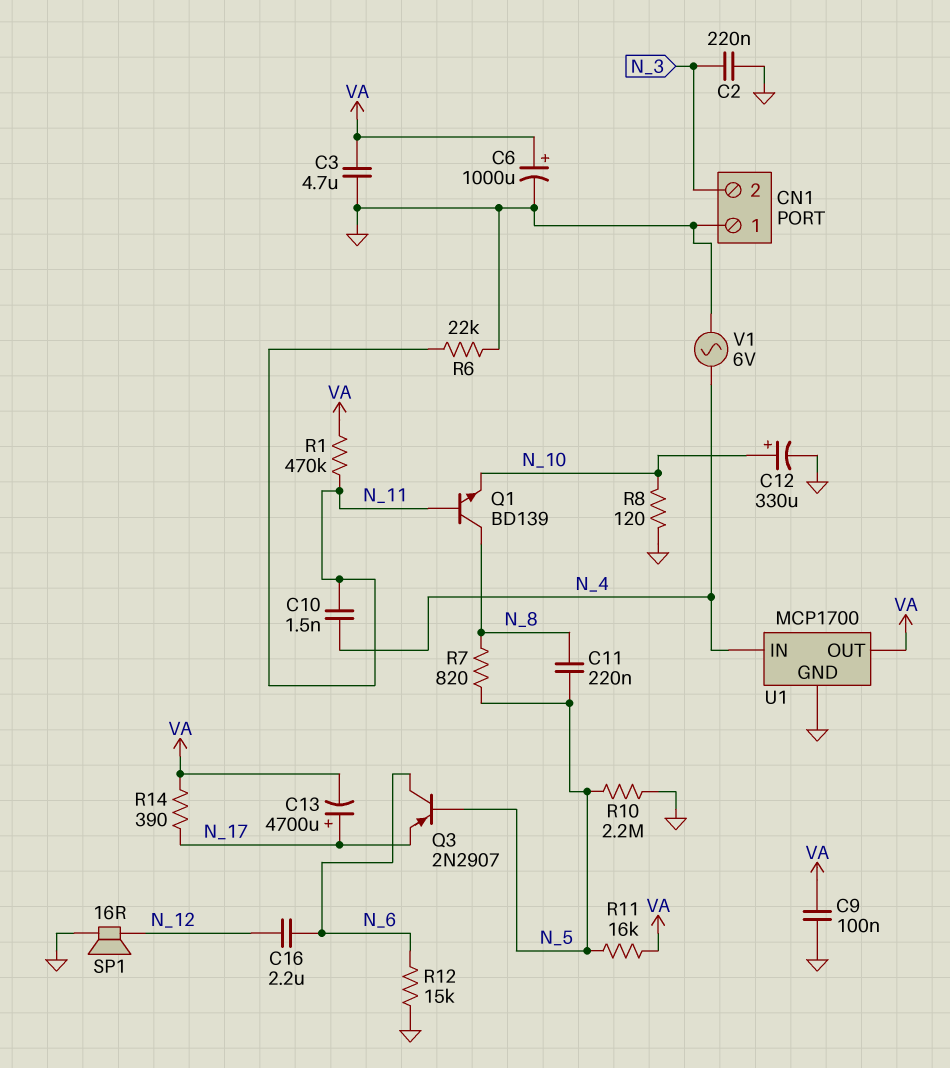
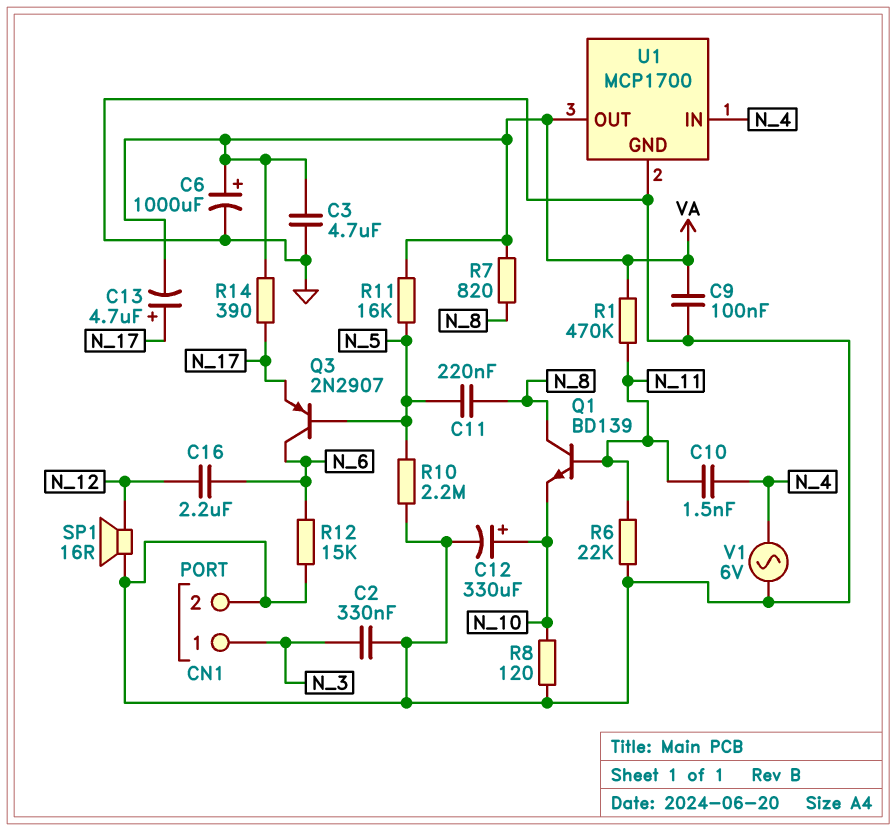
C2: 220nF (GND, N_3) -> 330nF (GND, N_3)
C13: 4700uF (plus N_17, minus VA) -> 4.7uF (plus N_17, minus VA)
CN1 pin 1: GND -> N_3
CN1 pin 2: N_3 -> GND
R7: 820 (N_5, N_8) -> 820 (N_8, VA)

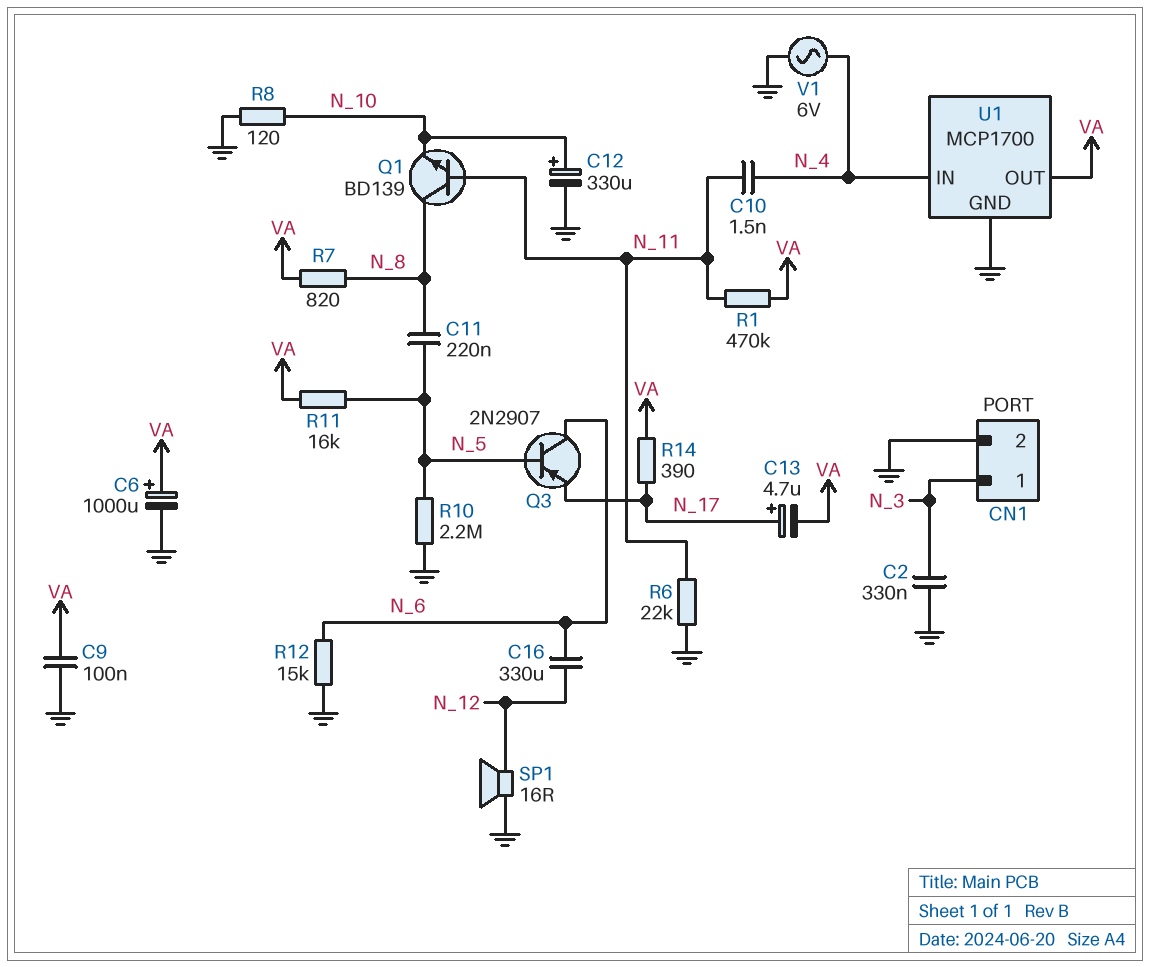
C3: 4.7uF (GND, VA) -> none
C16: 2.2uF (N_6, N_12) -> 330uF (N_6, N_12)

